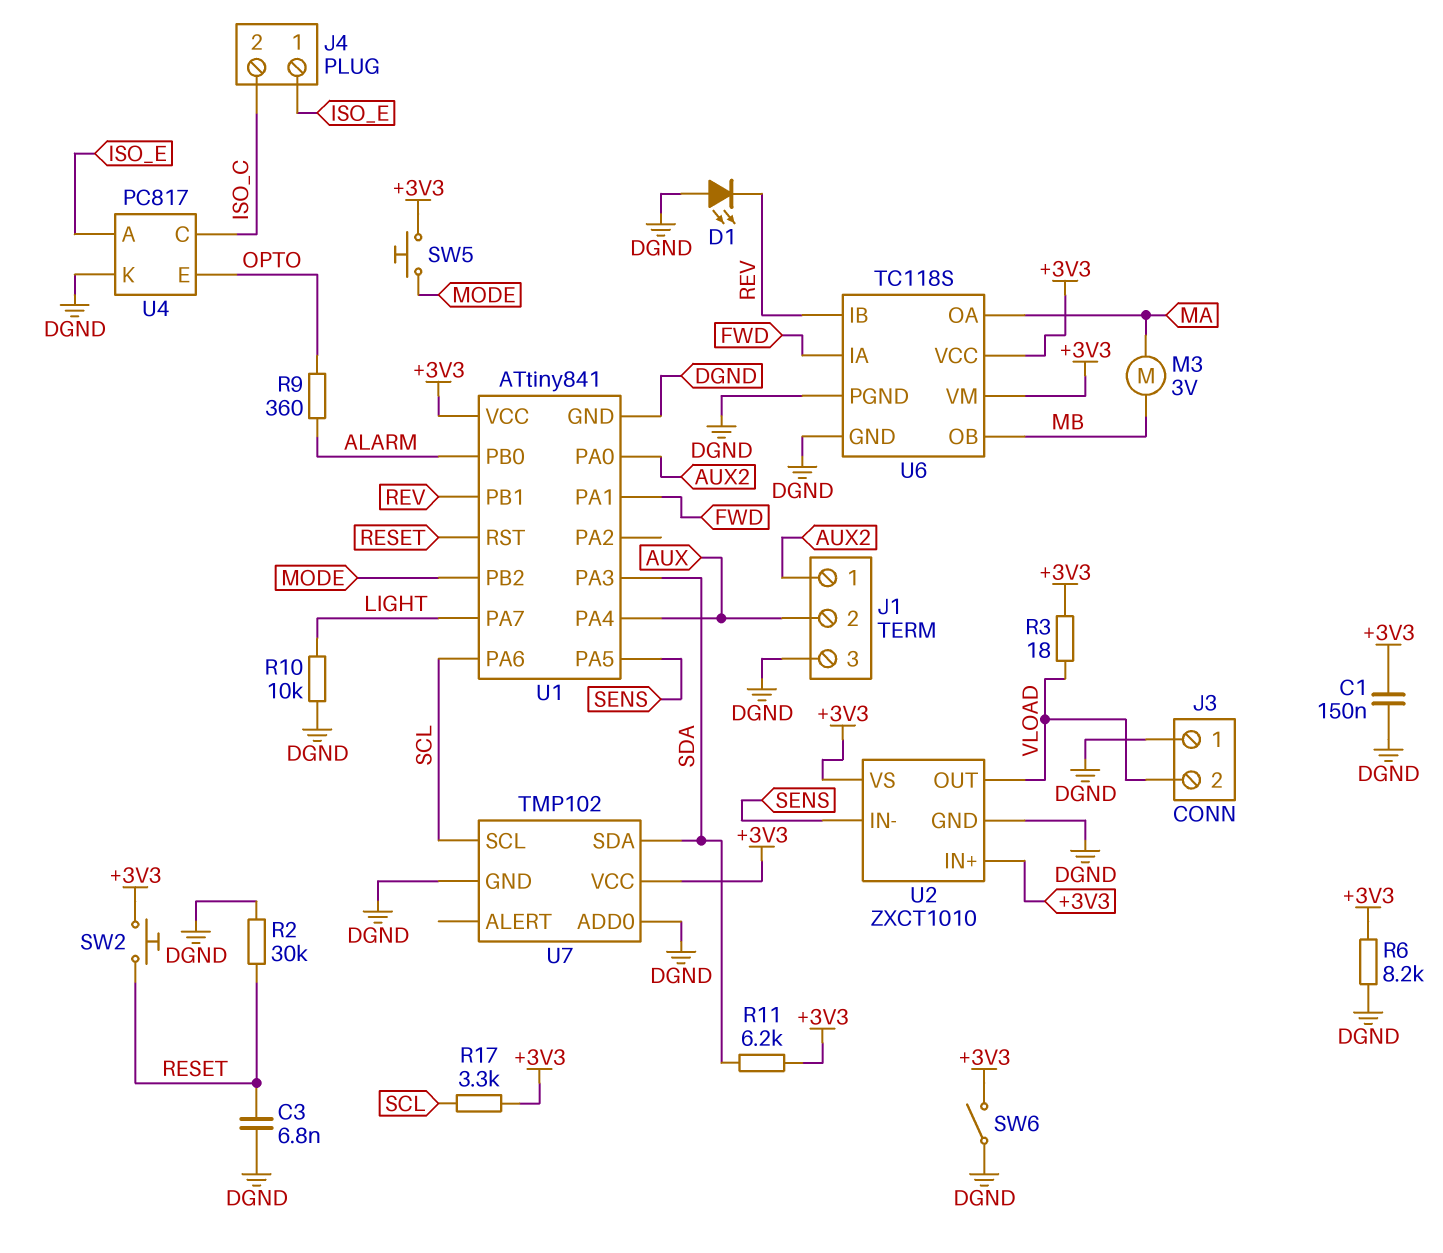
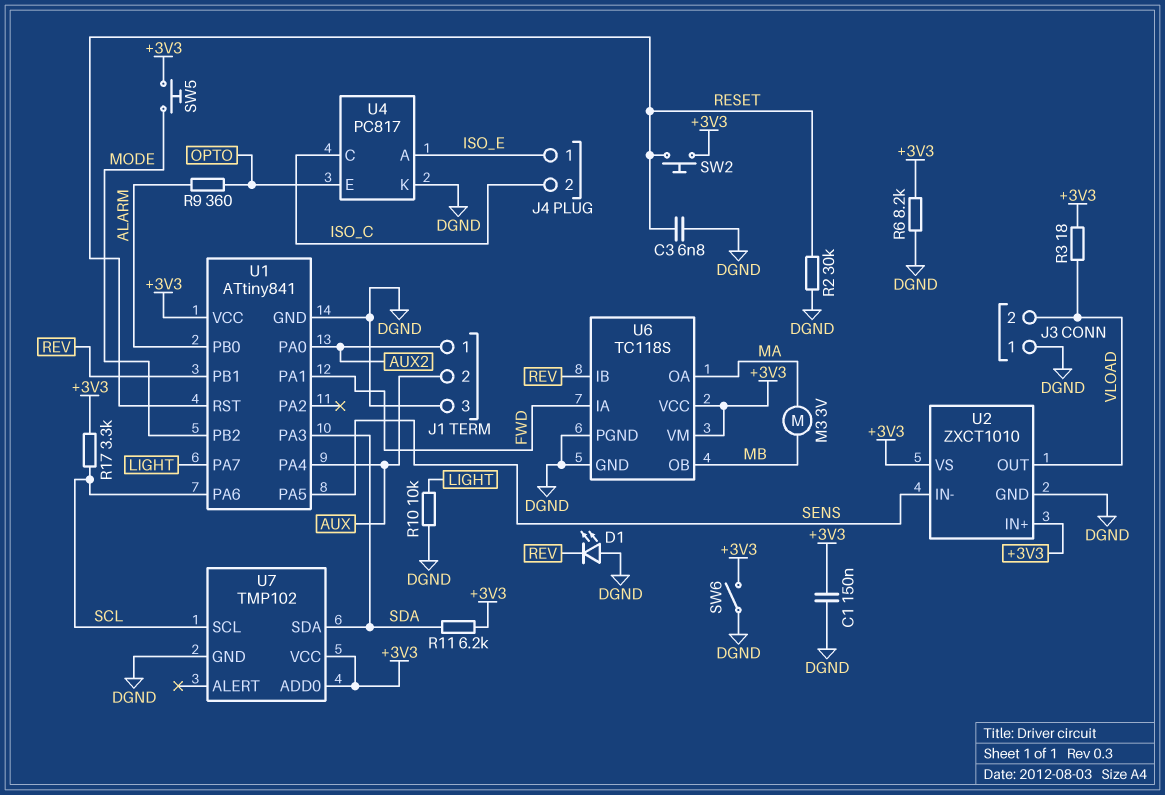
U7 pin ADD0: DGND -> +3V3

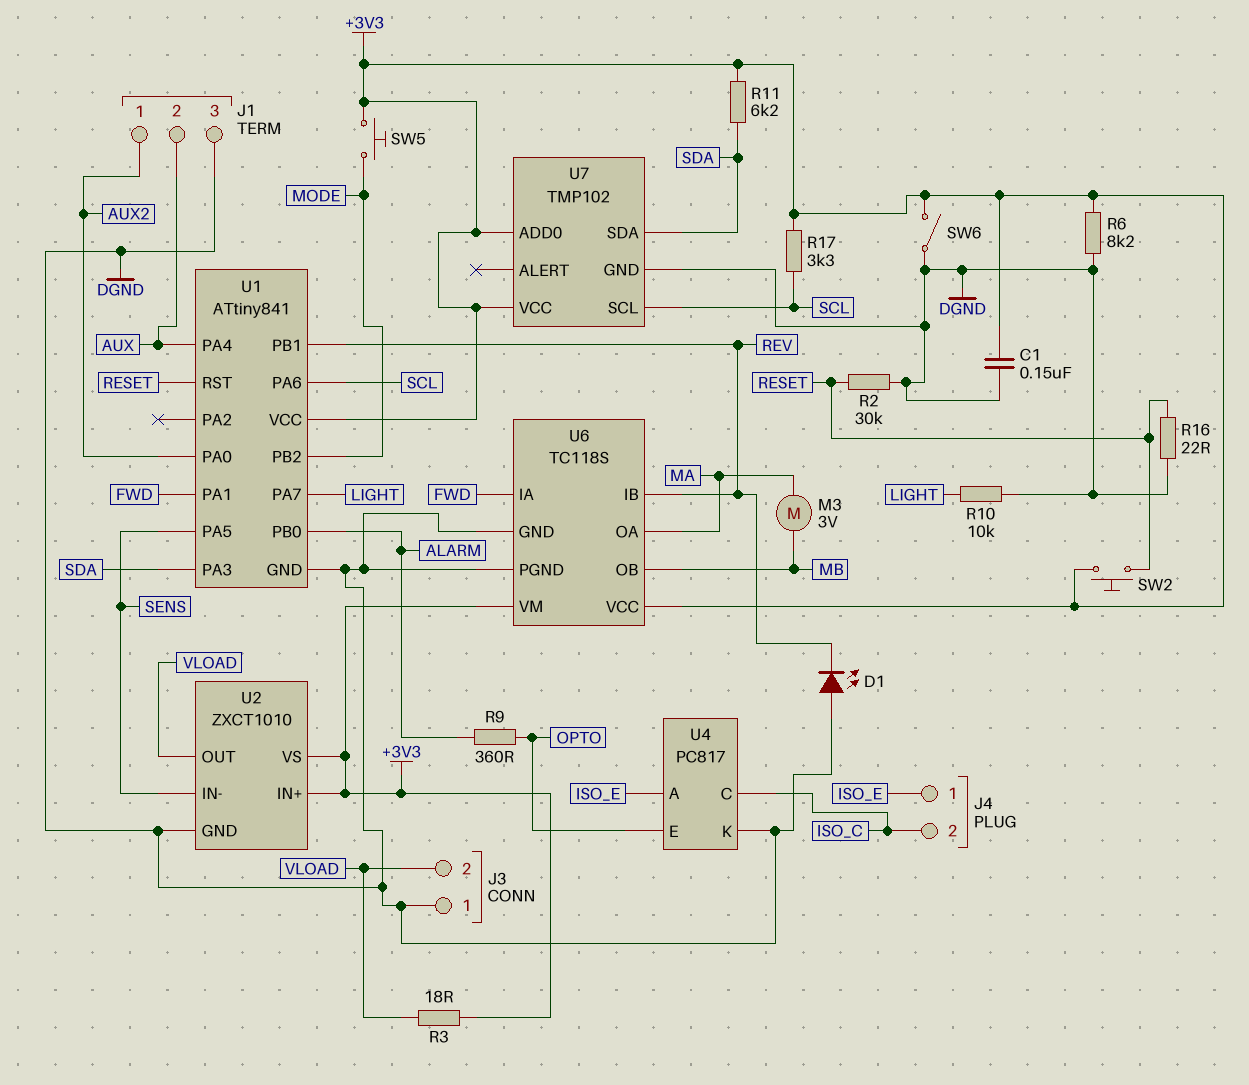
C3: 6.8nF (DGND, RESET) -> none
R16: none -> 22 (DGND, RESET)

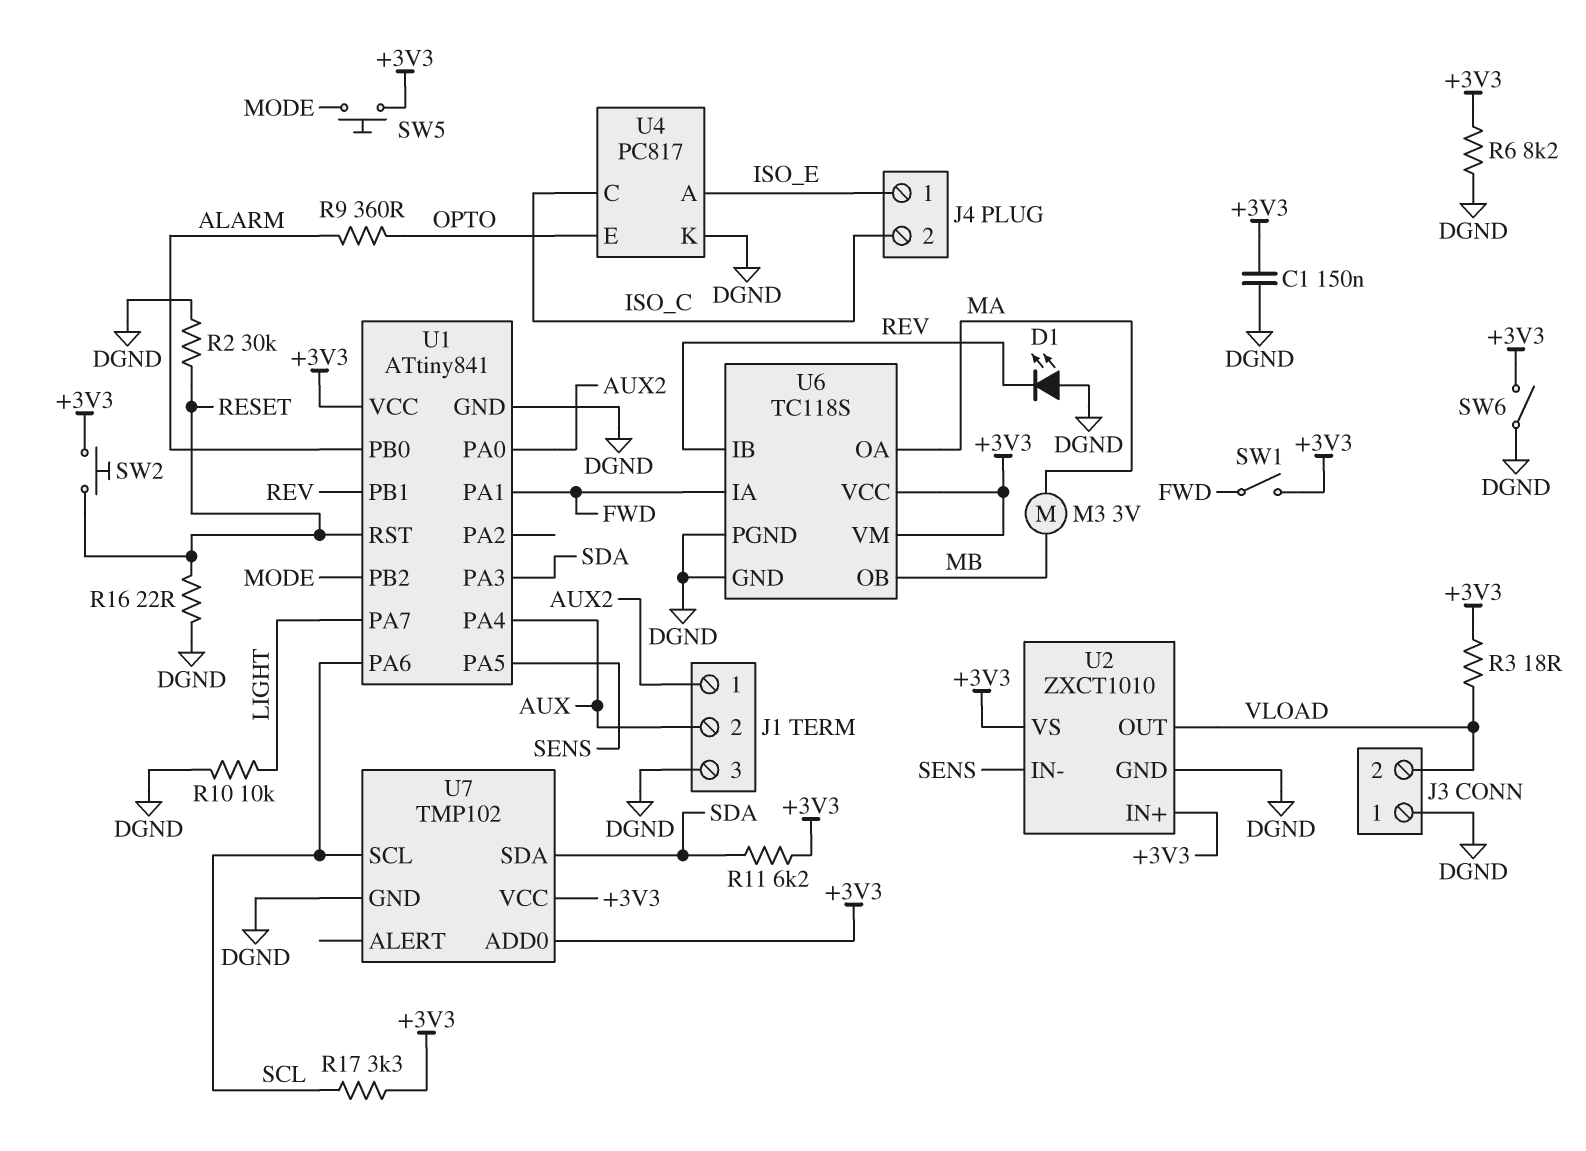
SW1: none -> switch (+3V3, FWD)

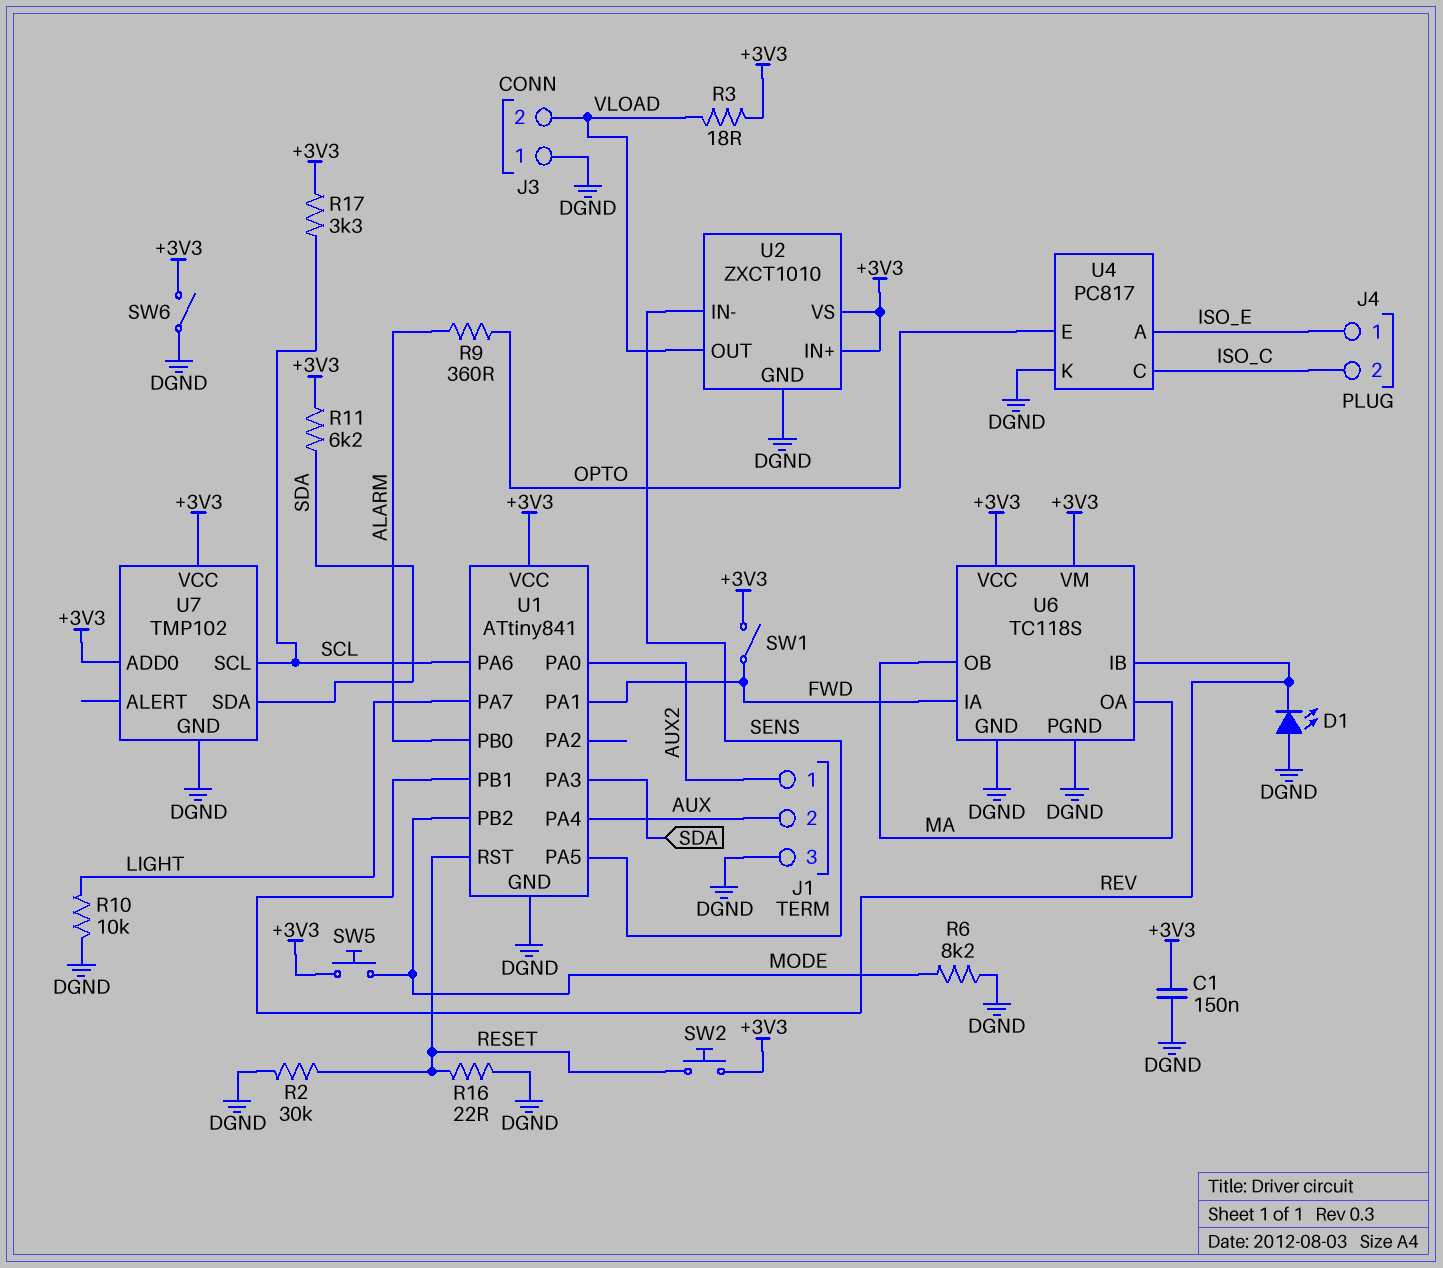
M3: motor 3V (MA, MB) -> none
R6: 8.2k (+3V3, DGND) -> 8.2k (DGND, MODE)
U6 pin OB: MB -> MA

